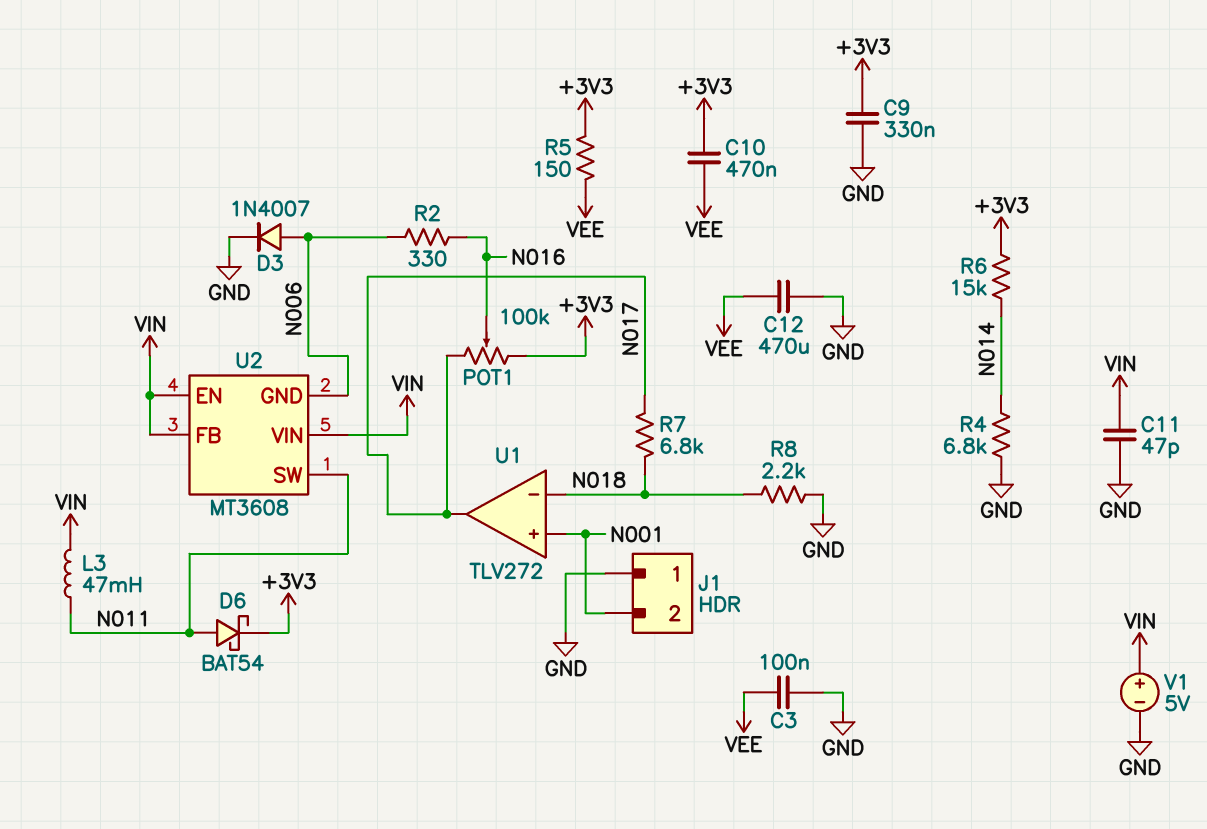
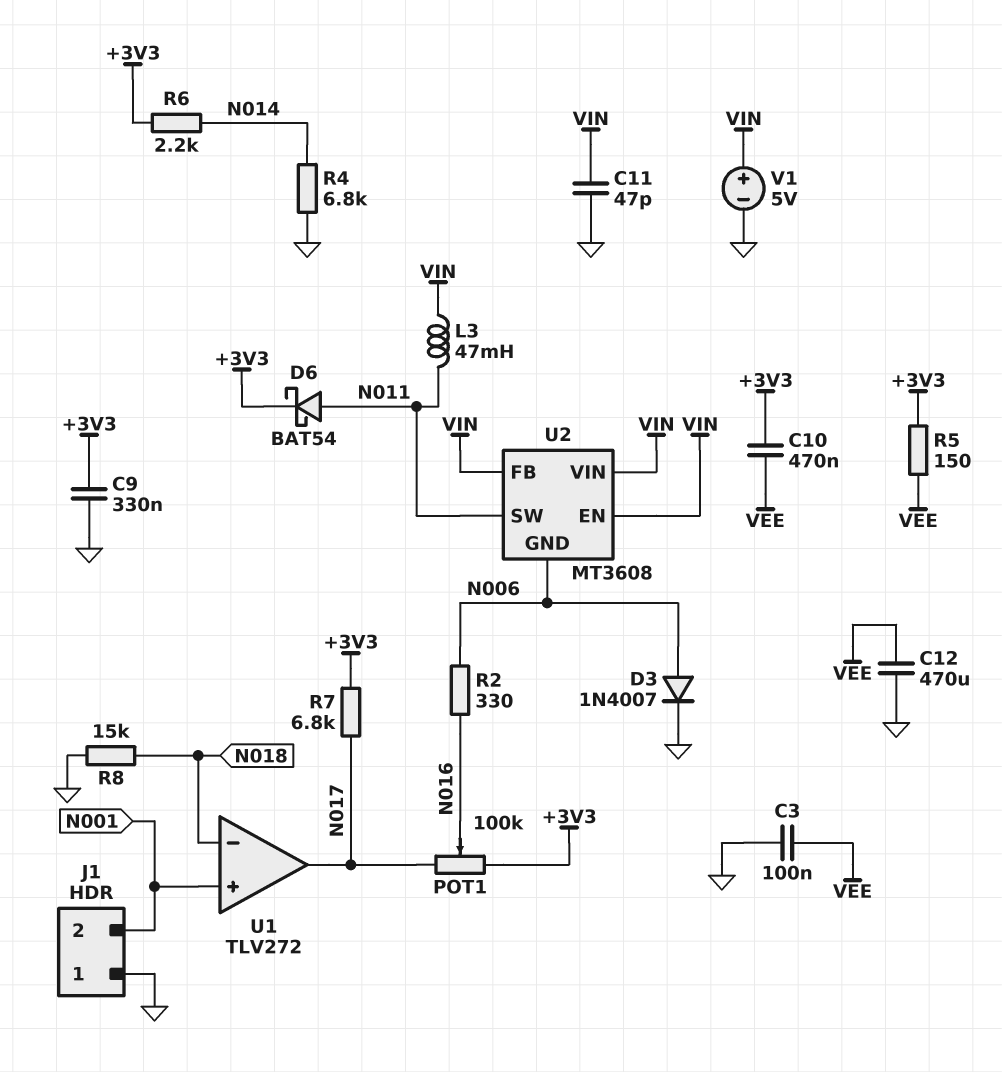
R6: 15k (+3V3, N014) -> 2.2k (+3V3, N014)
R7: 6.8k (N017, N018) -> 6.8k (+3V3, N017)
R8: 2.2k (GND, N018) -> 15k (GND, N018)

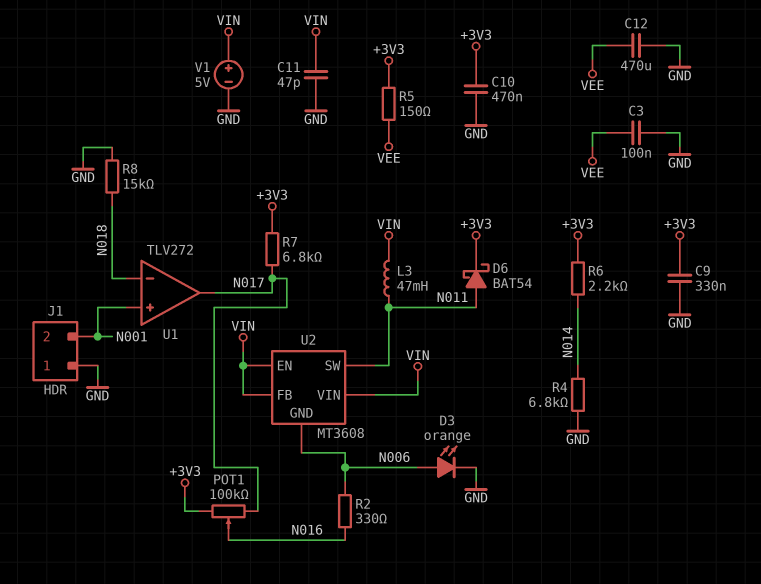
C10: 470nF (+3V3, VEE) -> 470nF (+3V3, GND)
D3: diode 1N4007 (A N006, K GND) -> LED orange (A N006, K GND)

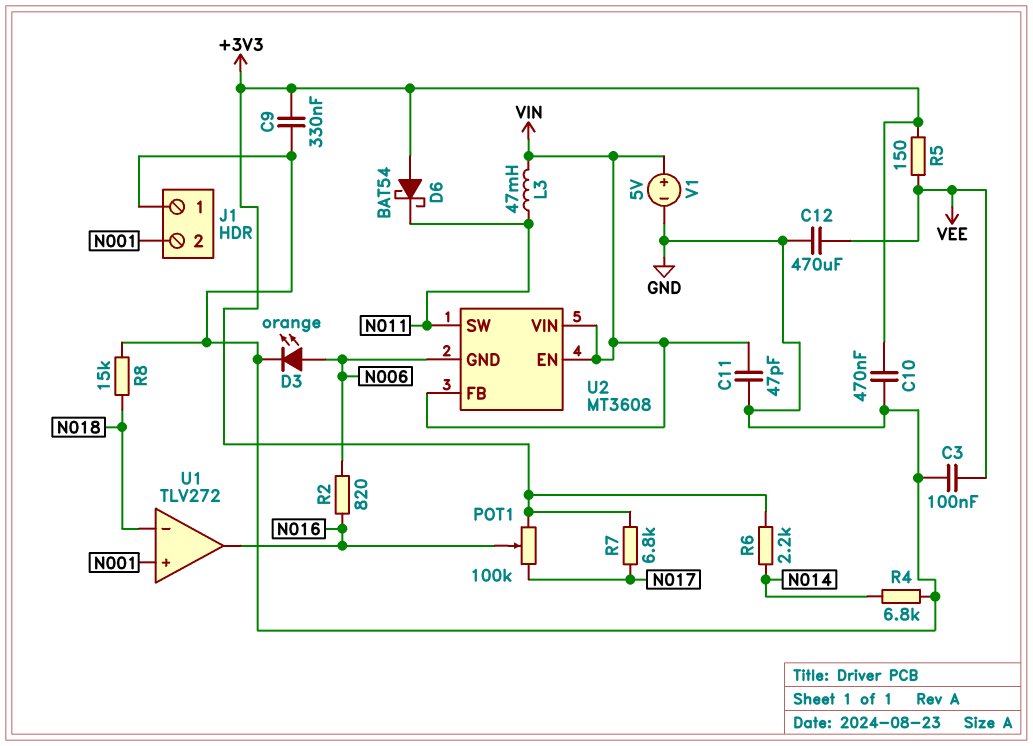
D6: schottky BAT54 (A N011, K +3V3) -> schottky BAT54 (A +3V3, K N011)
R2: 330 (N006, N016) -> 820 (N006, N016)
U1 pin out: N017 -> N016

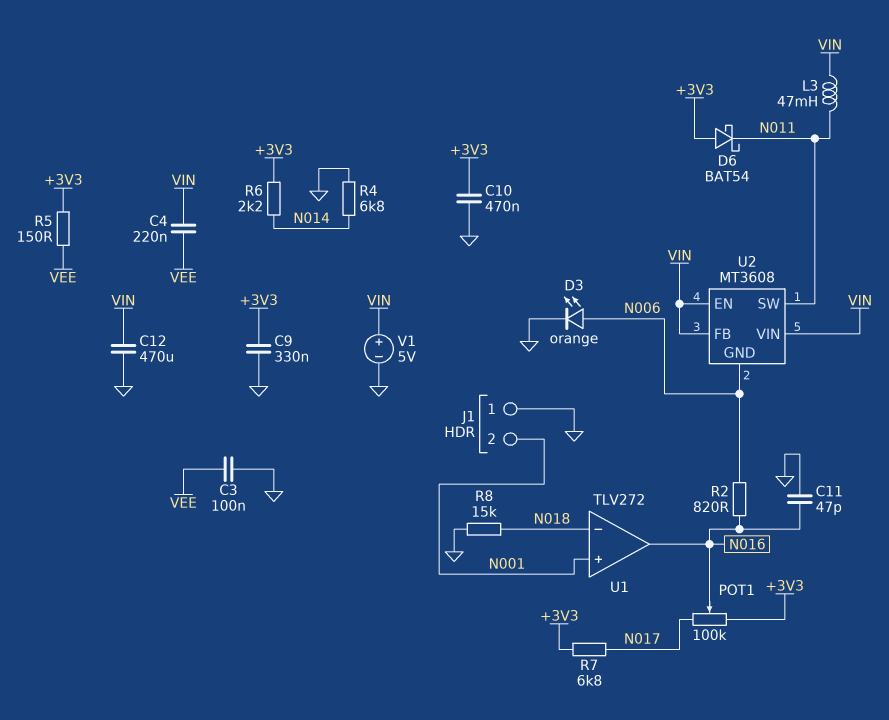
C4: none -> 220nF (VEE, VIN)
C11: 47pF (GND, VIN) -> 47pF (GND, N016)
C12: 470uF (GND, VEE) -> 470uF (GND, VIN)

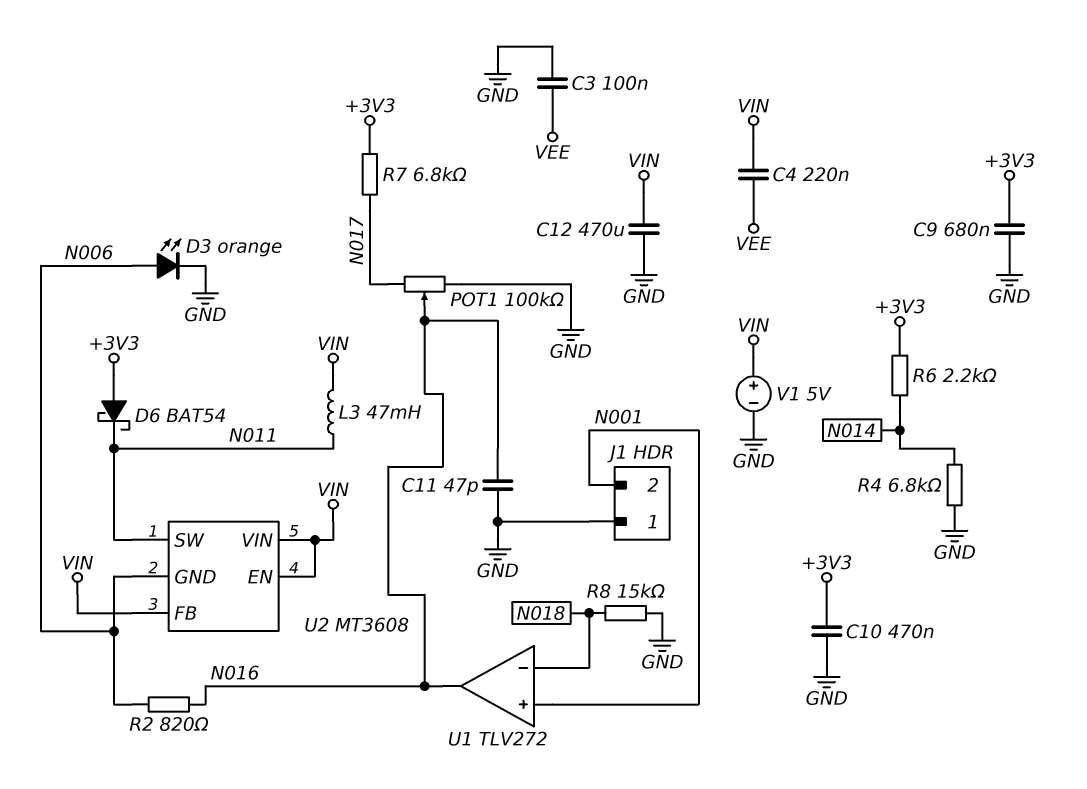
C9: 330nF (+3V3, GND) -> 680nF (+3V3, GND)
POT1: 100k (+3V3, N017, wiper N016) -> 100k (GND, N017, wiper N016)
R5: 150 (+3V3, VEE) -> none

